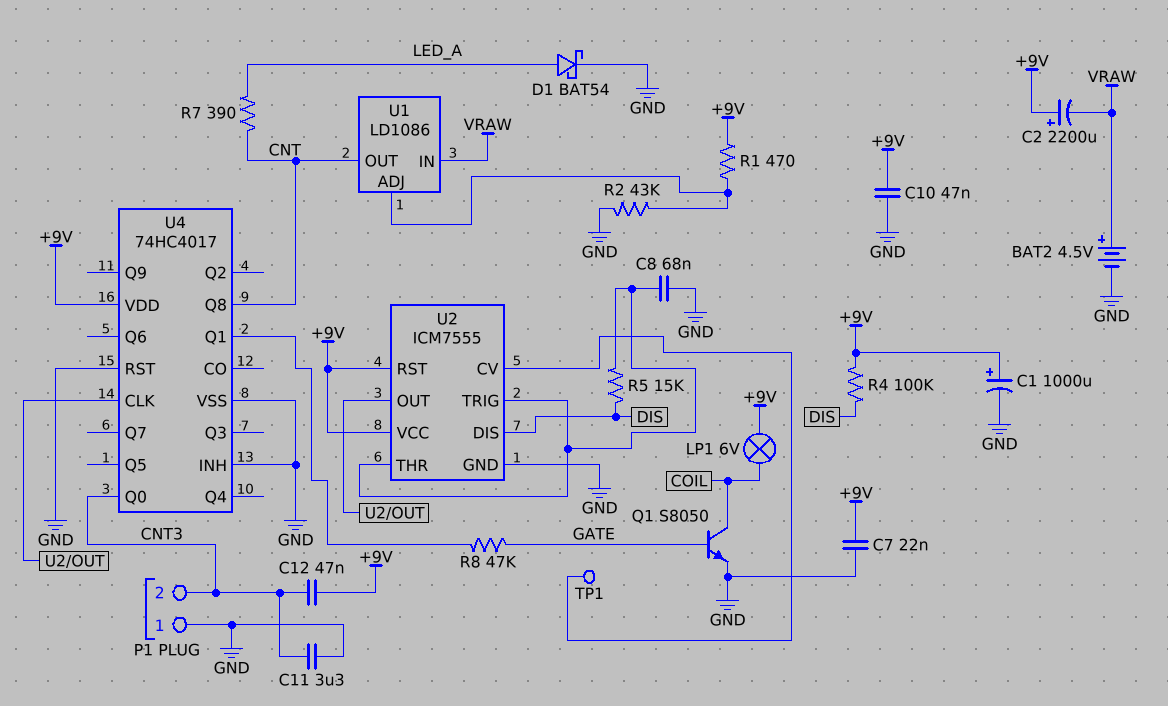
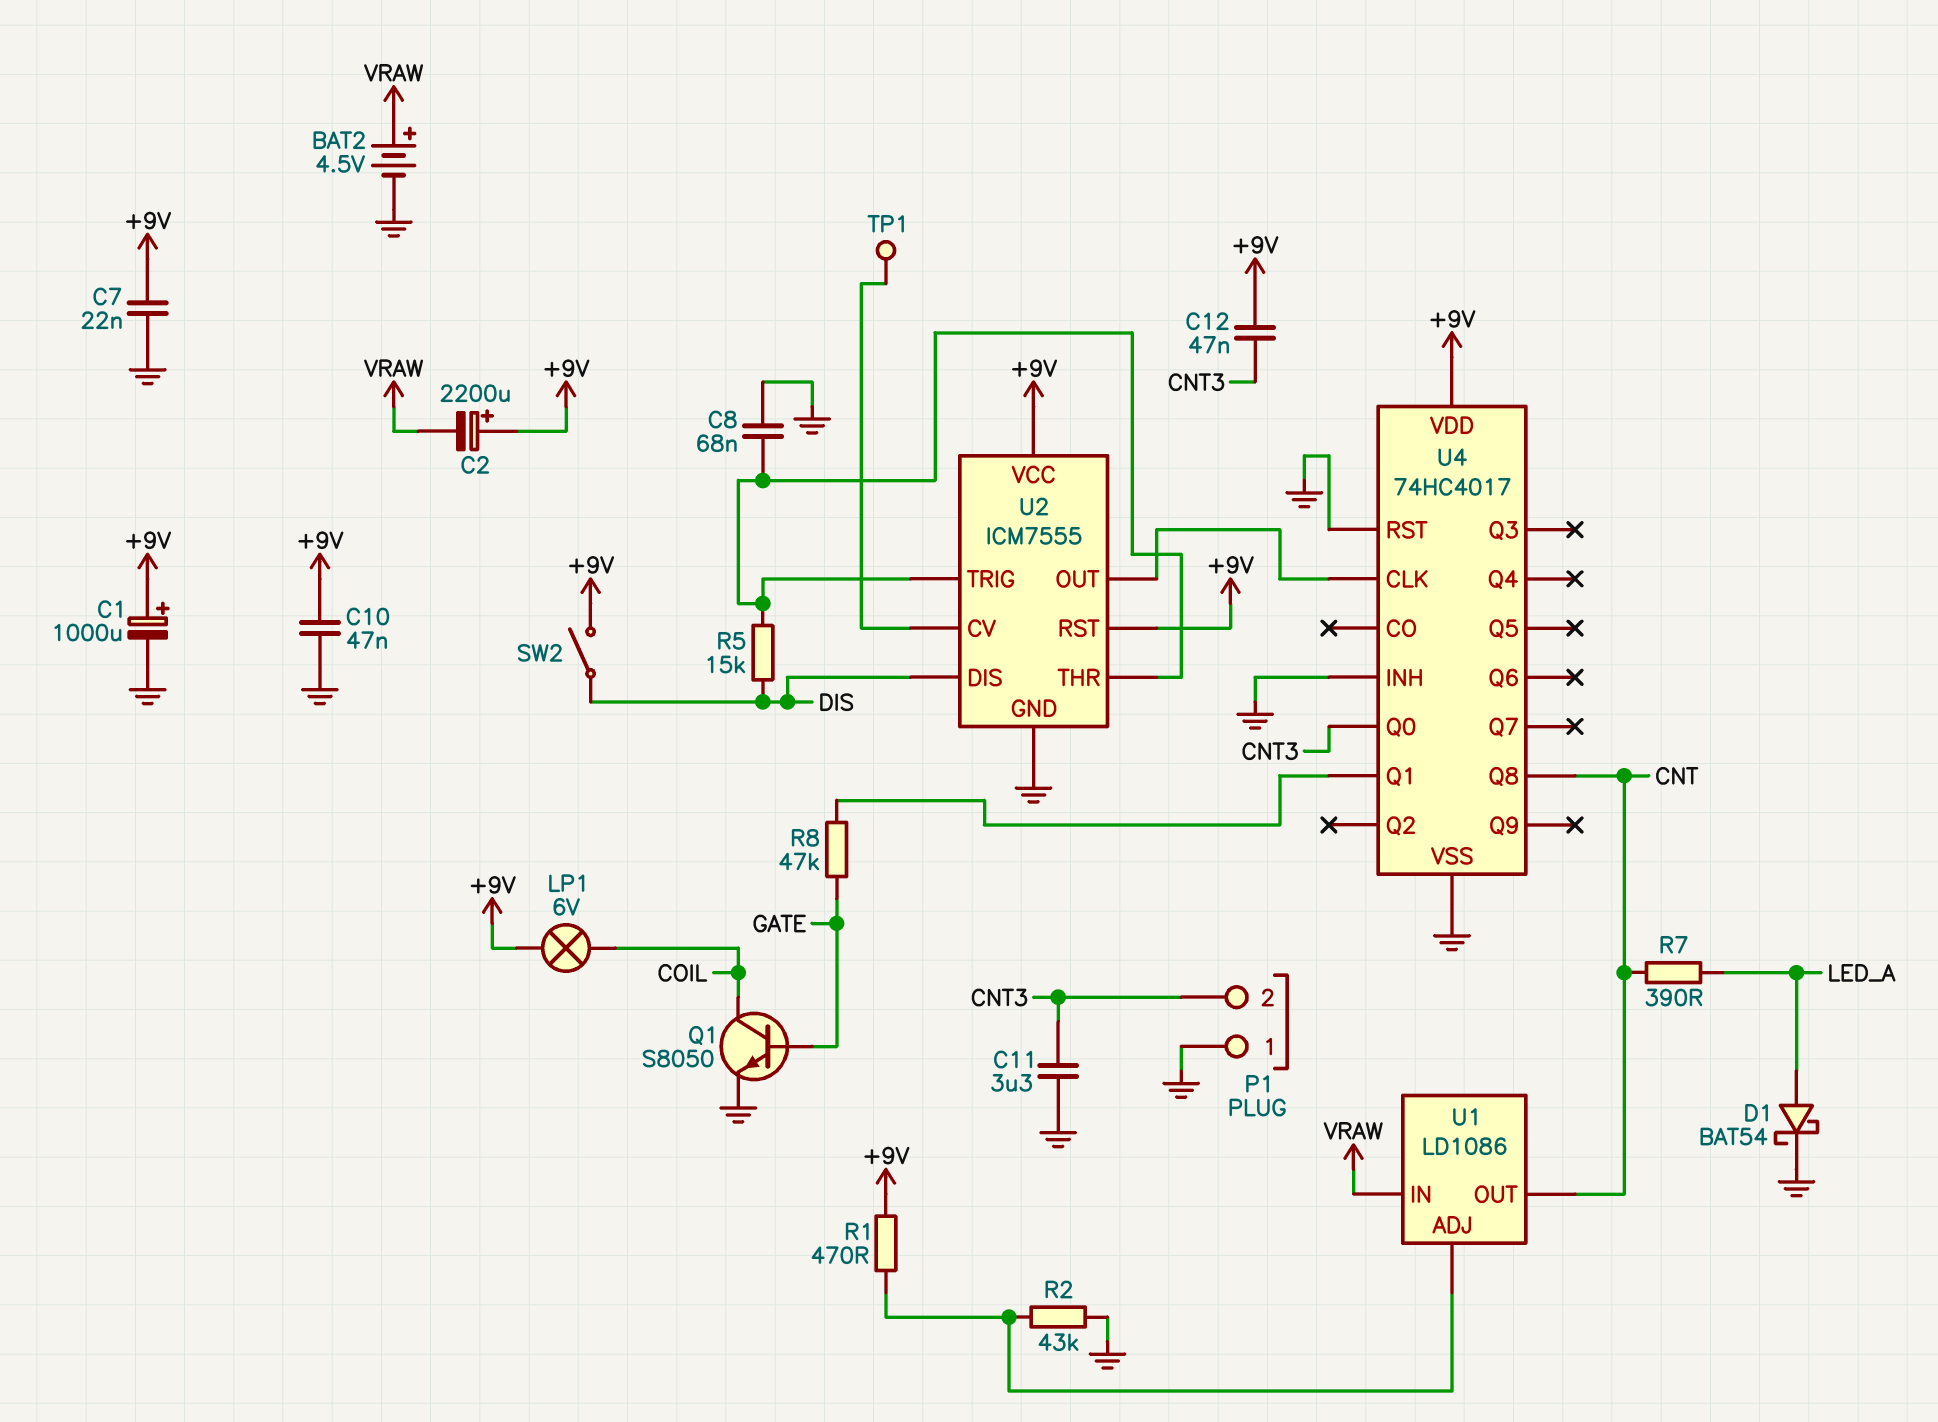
R4: 100k (+9V, DIS) -> none
SW2: none -> switch (+9V, DIS)

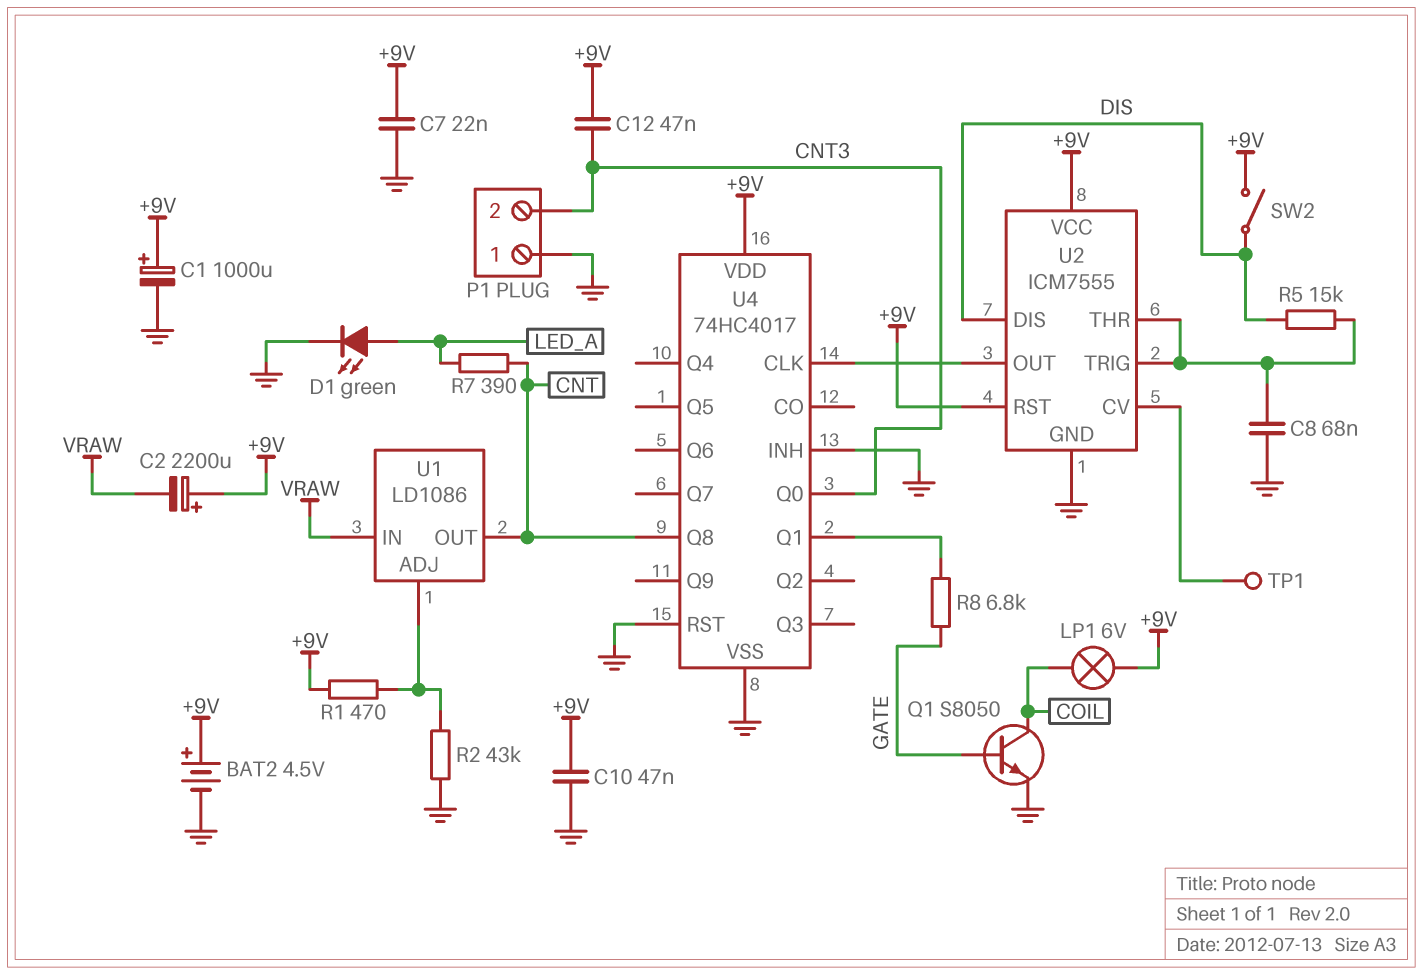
BAT2: 4.5V (plus VRAW, minus GND) -> 4.5V (plus +9V, minus GND)
C11: 3.3uF (CNT3, GND) -> none
D1: schottky BAT54 (A LED_A, K GND) -> LED green (A LED_A, K GND)
R8: 47k (GATE, U4/Q1) -> 6.8k (GATE, U4/Q1)

